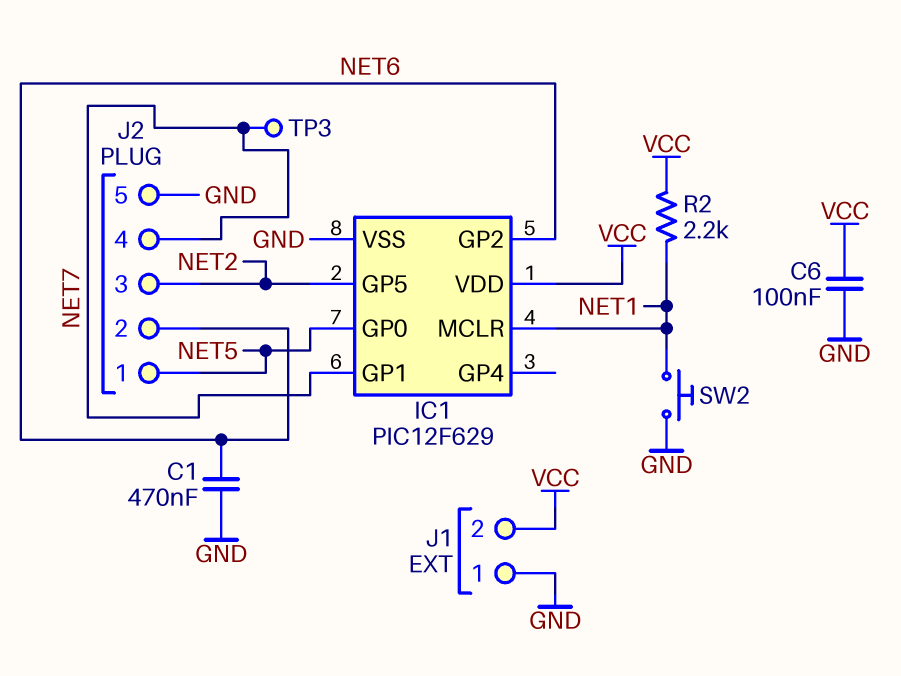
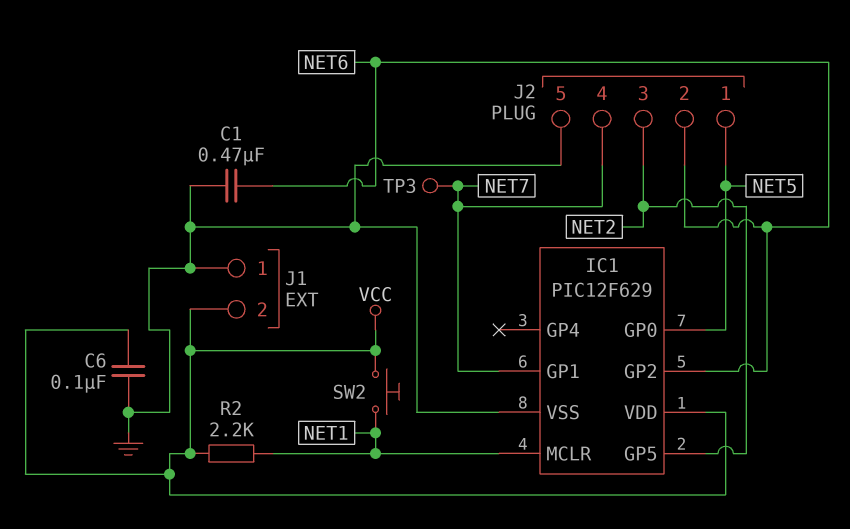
SW2: button (GND, NET1) -> button (NET1, VCC)

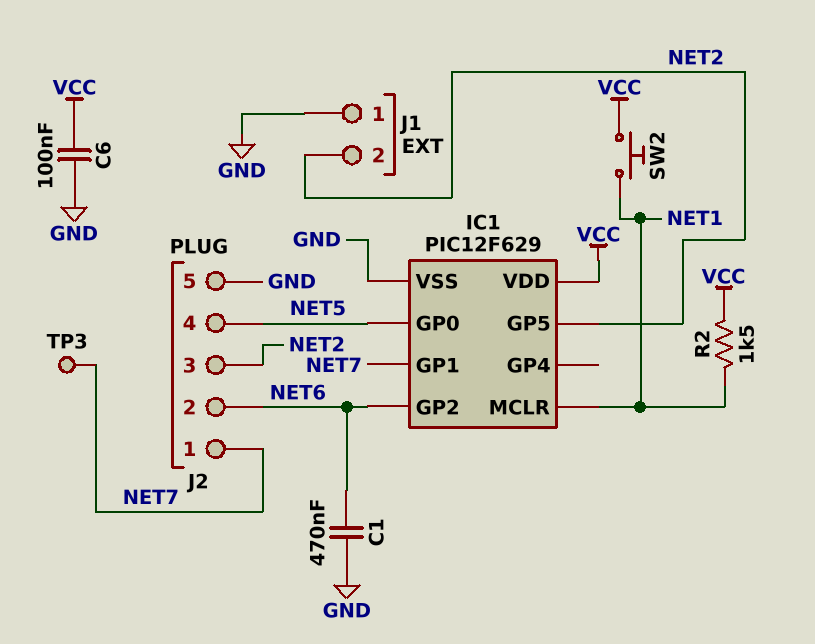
J1 pin 2: VCC -> NET2
J2 pin 1: NET5 -> NET7
J2 pin 4: NET7 -> NET5
R2: 2.2k (NET1, VCC) -> 1.5k (NET1, VCC)

